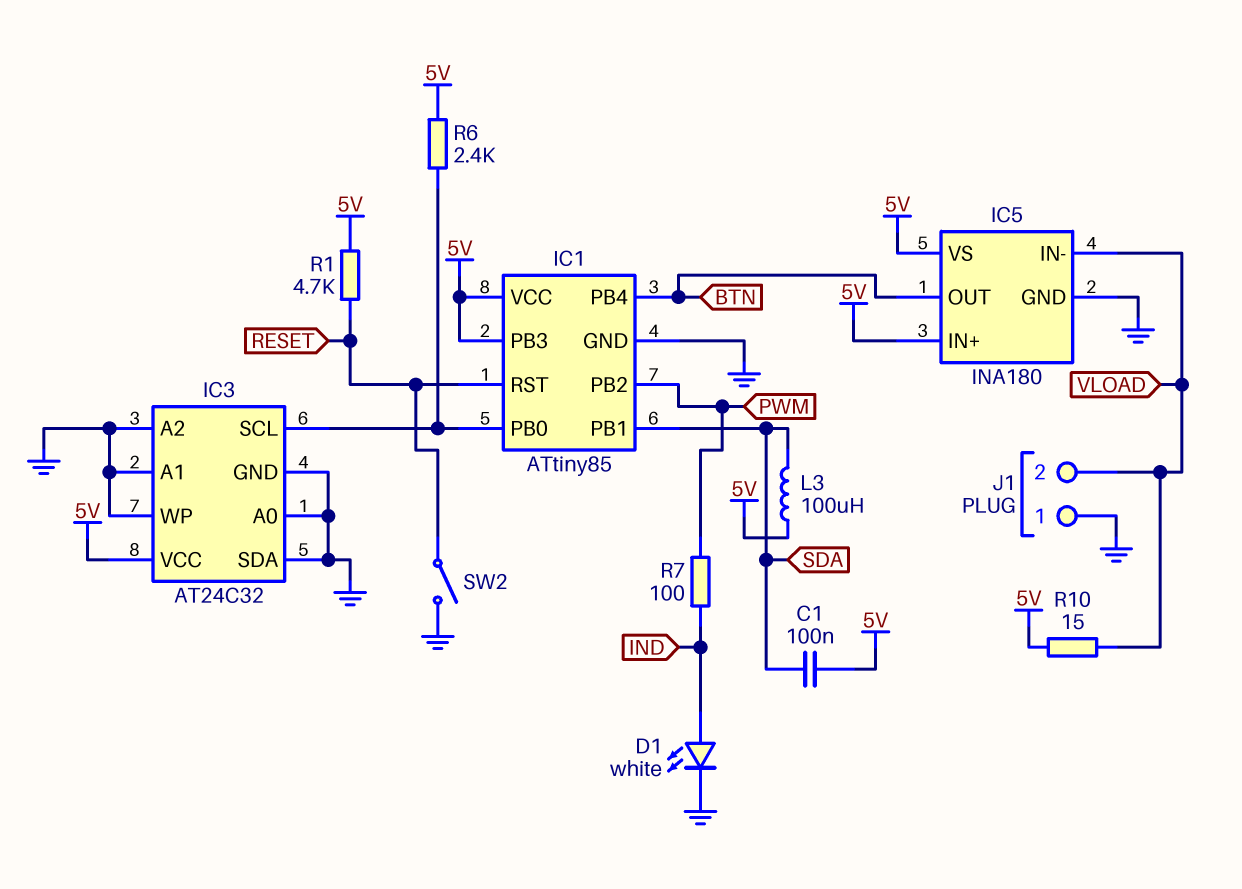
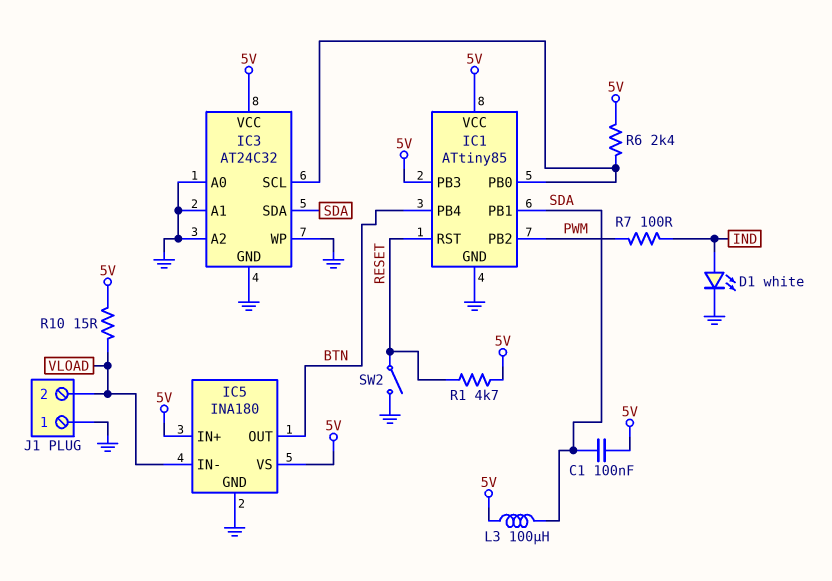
IC3 pin SDA: GND -> SDA

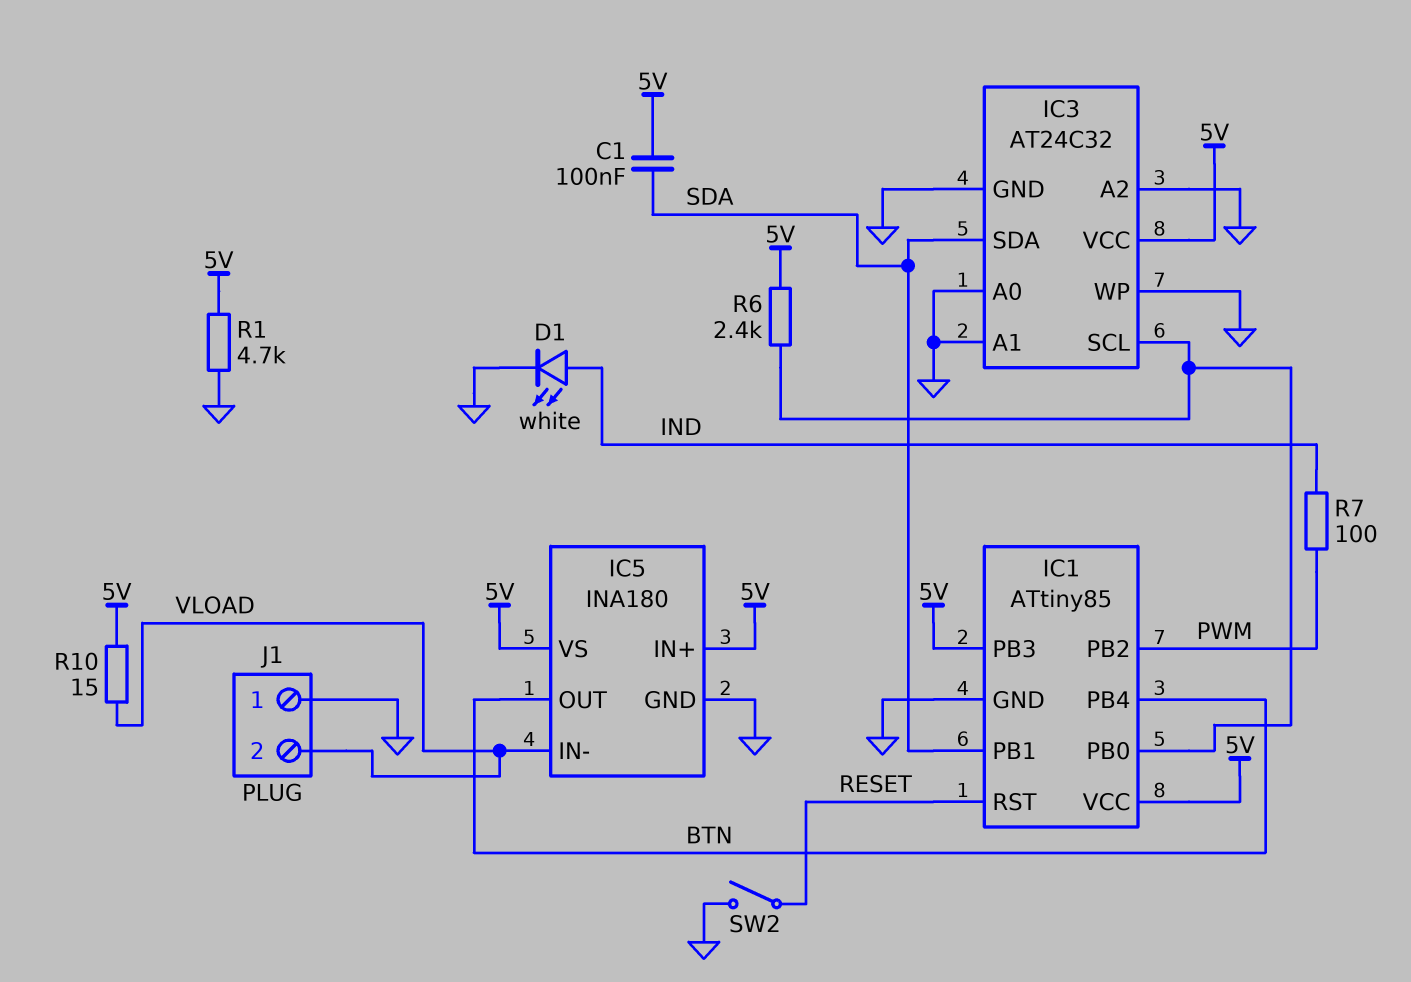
L3: 100uH (5V, SDA) -> none
R1: 4.7k (5V, RESET) -> 4.7k (5V, GND)

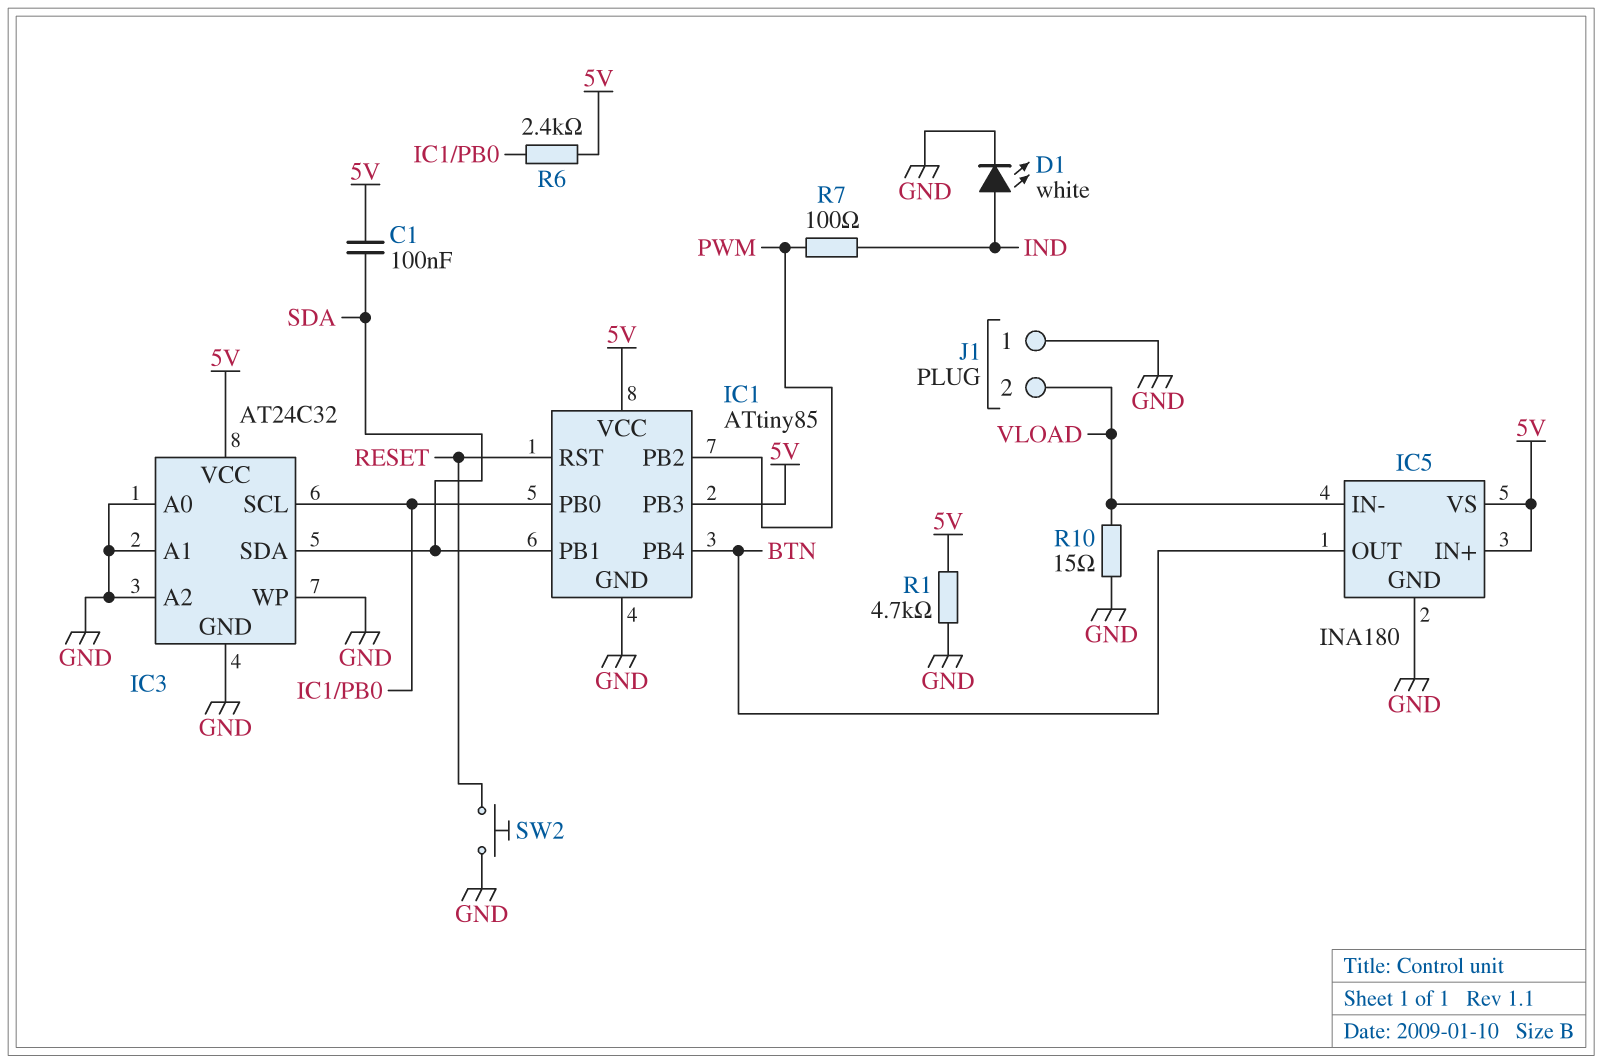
R10: 15 (5V, VLOAD) -> 15 (GND, VLOAD)
SW2: switch (GND, RESET) -> button (GND, RESET)

